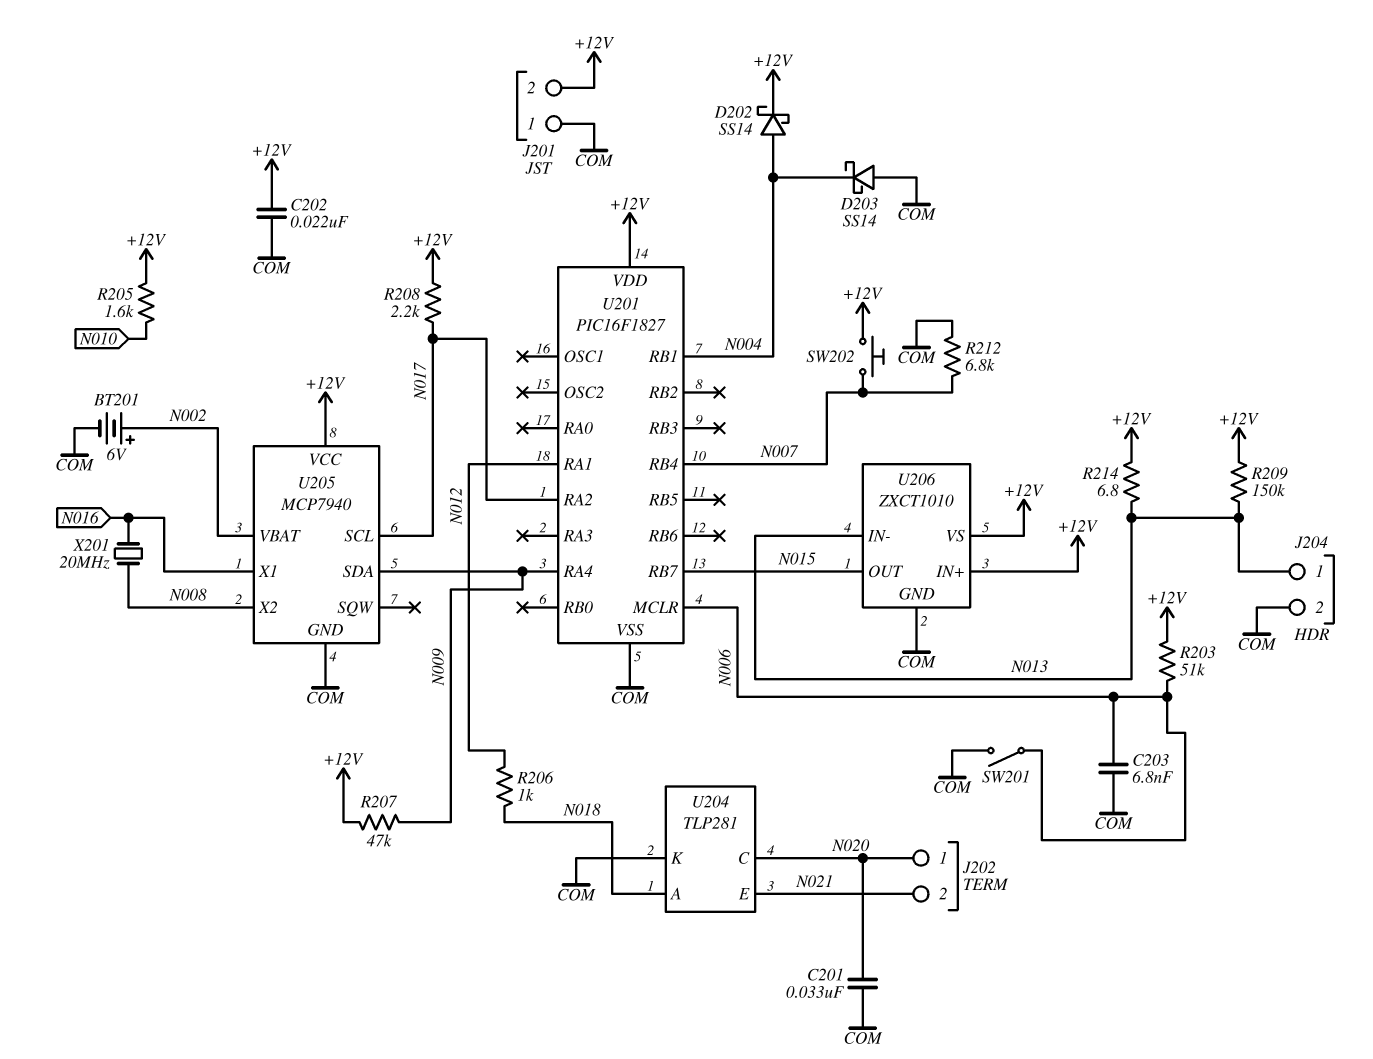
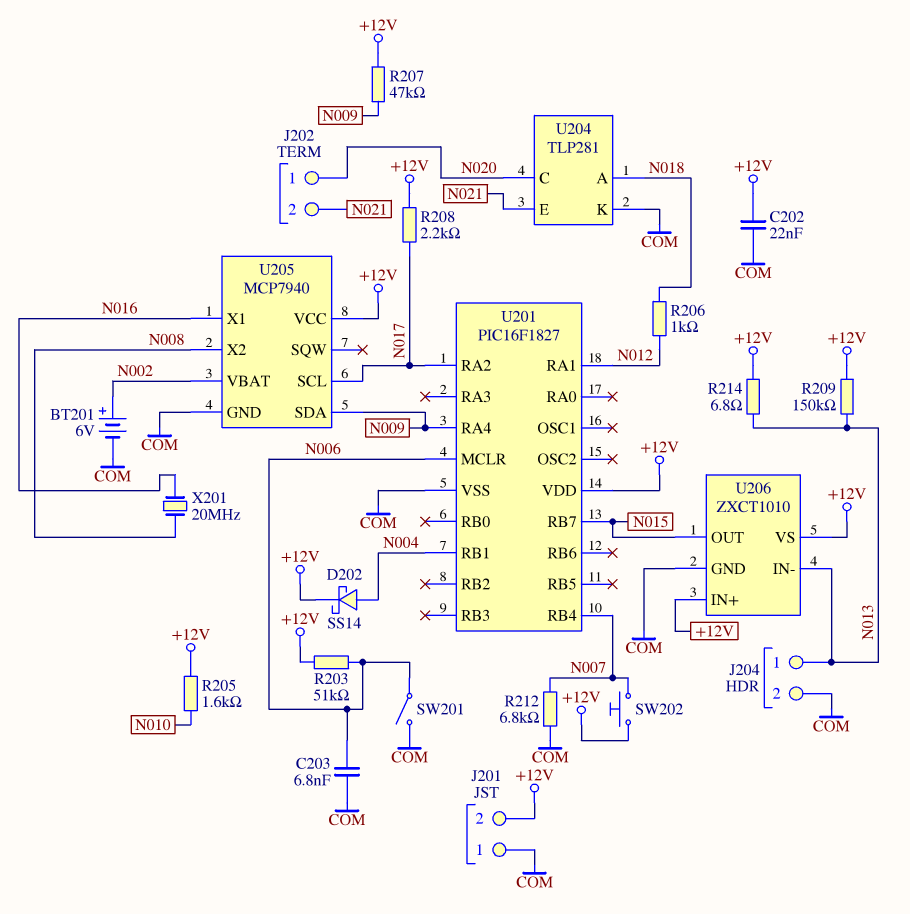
C201: 33nF (COM, N020) -> none
D203: schottky SS14 (A COM, K N004) -> none

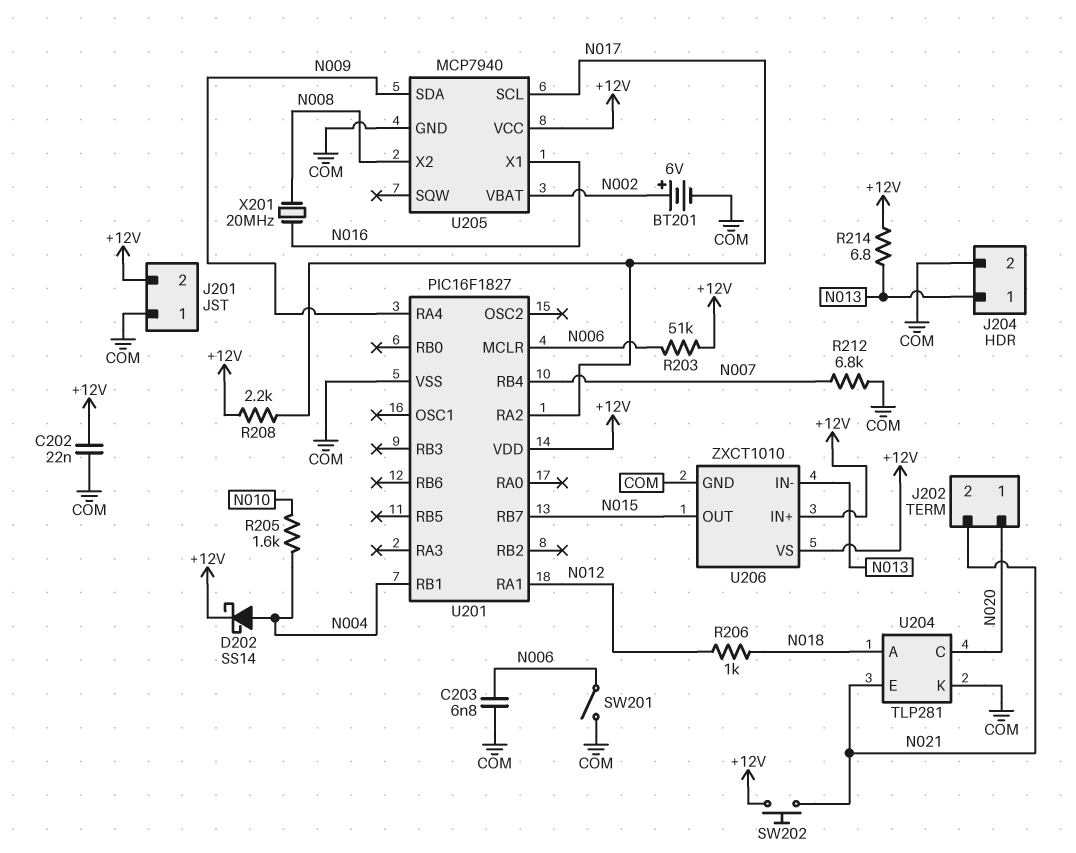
R205: 1.6k (+12V, N010) -> 1.6k (N004, N010)
R207: 47k (+12V, N009) -> none
R209: 150k (+12V, N013) -> none
SW202: button (+12V, N007) -> button (+12V, N021)

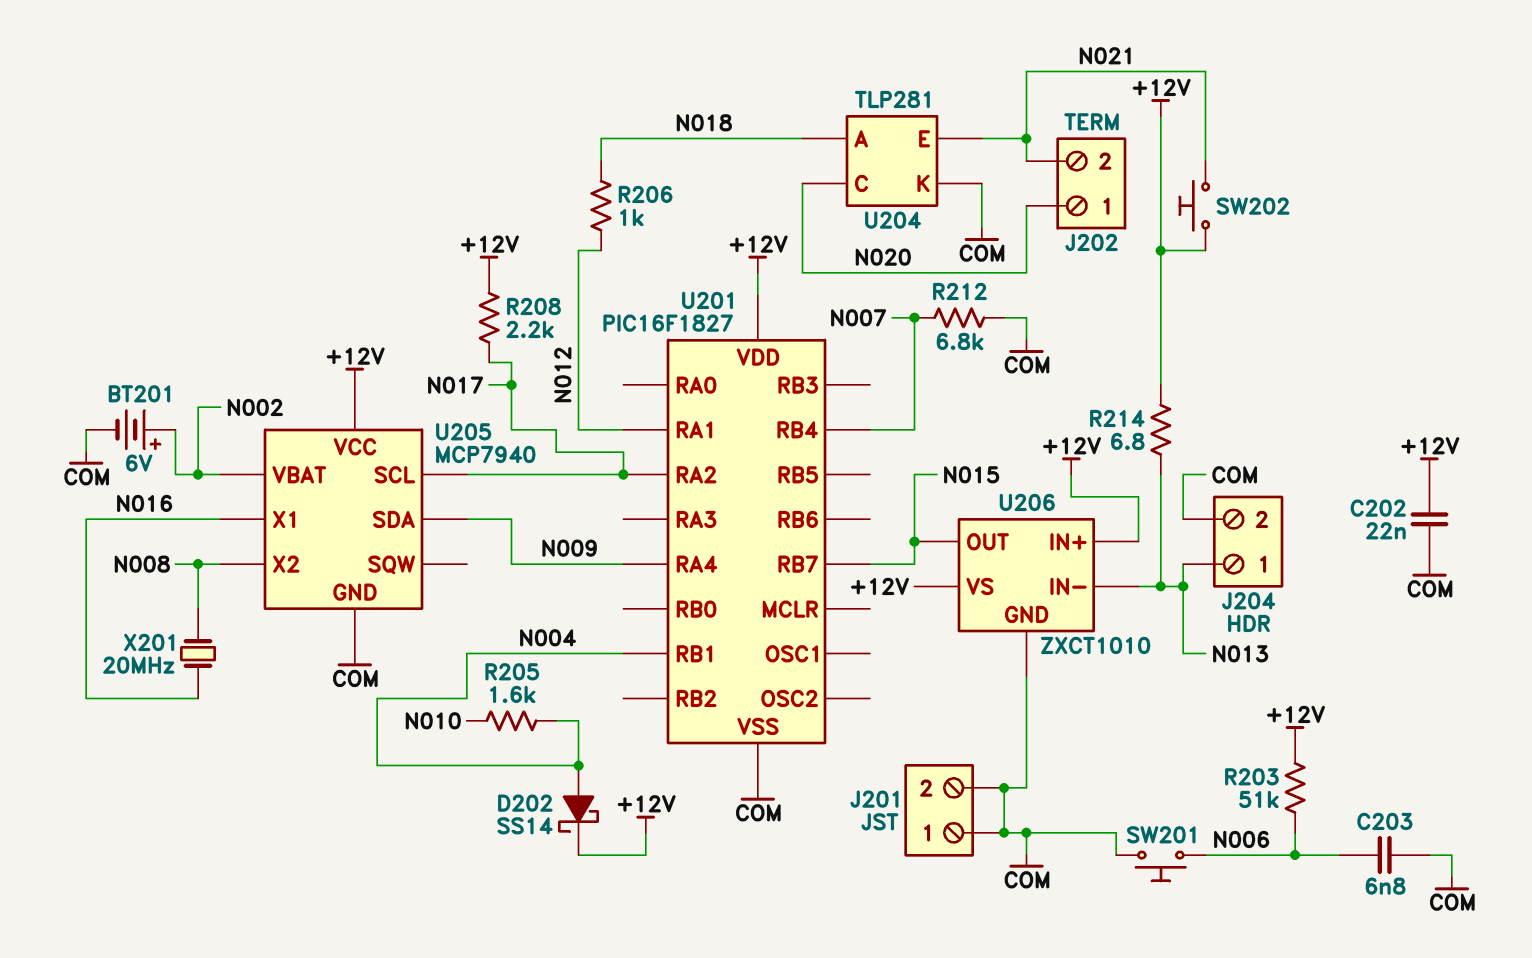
J201 pin 2: +12V -> COM
SW201: switch (COM, N006) -> button (COM, N006)
U201 pin MCLR: N006 -> none

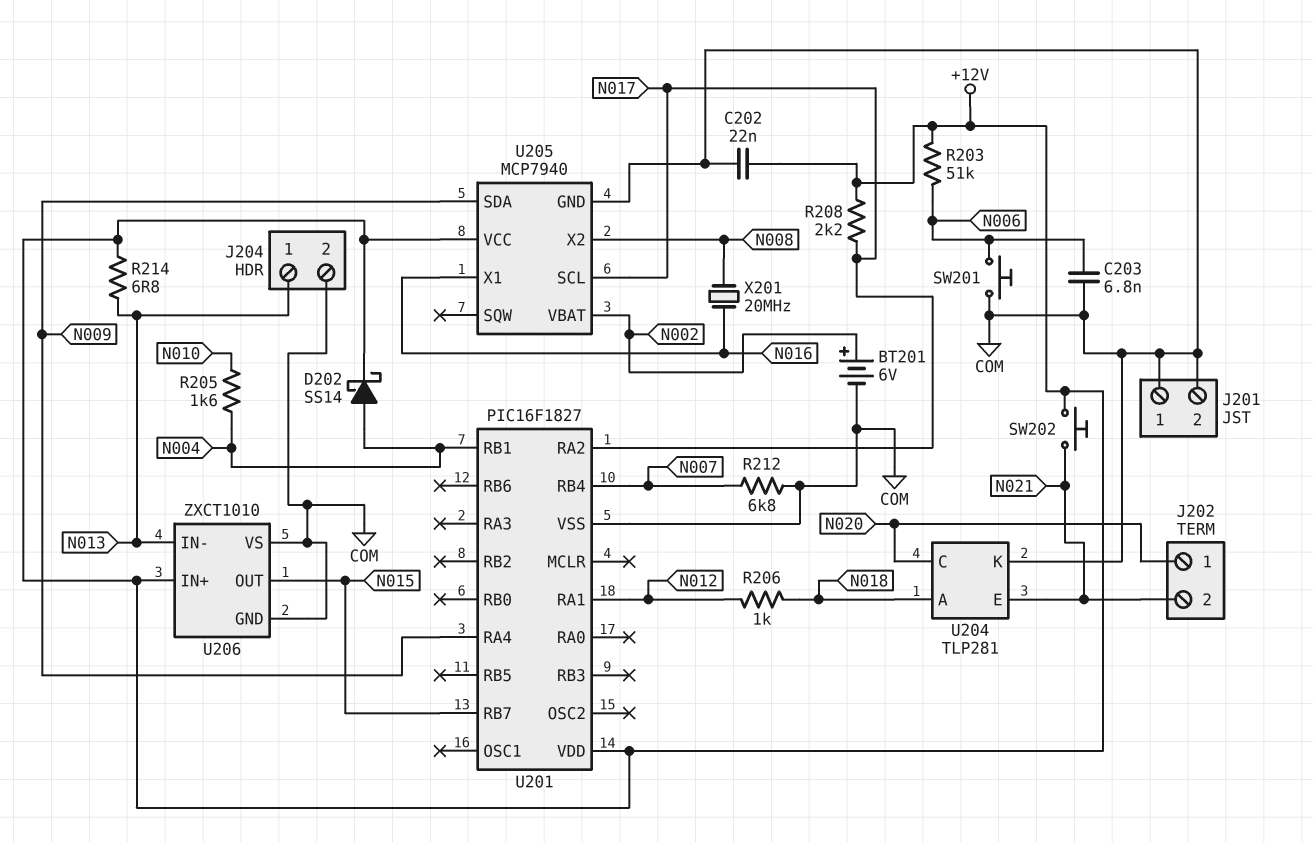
U206 pin VS: +12V -> COM

